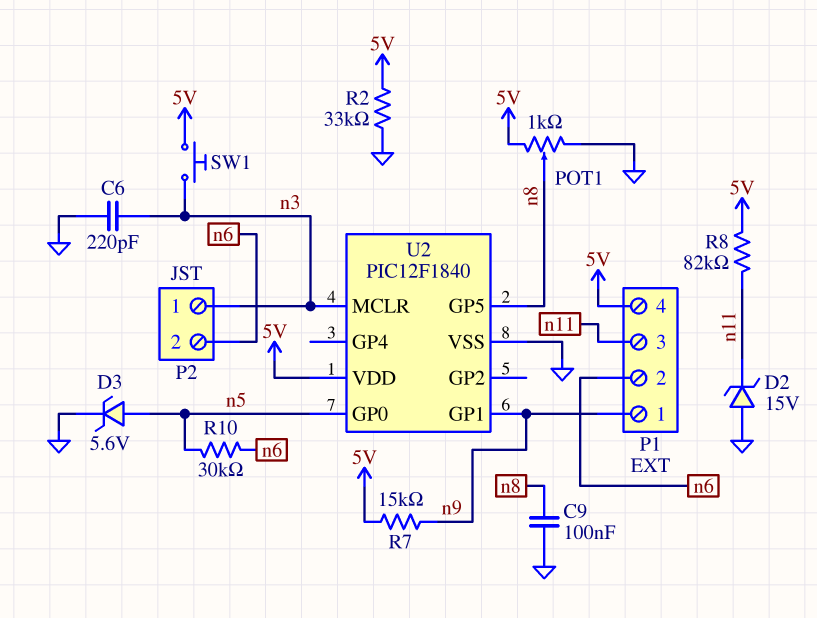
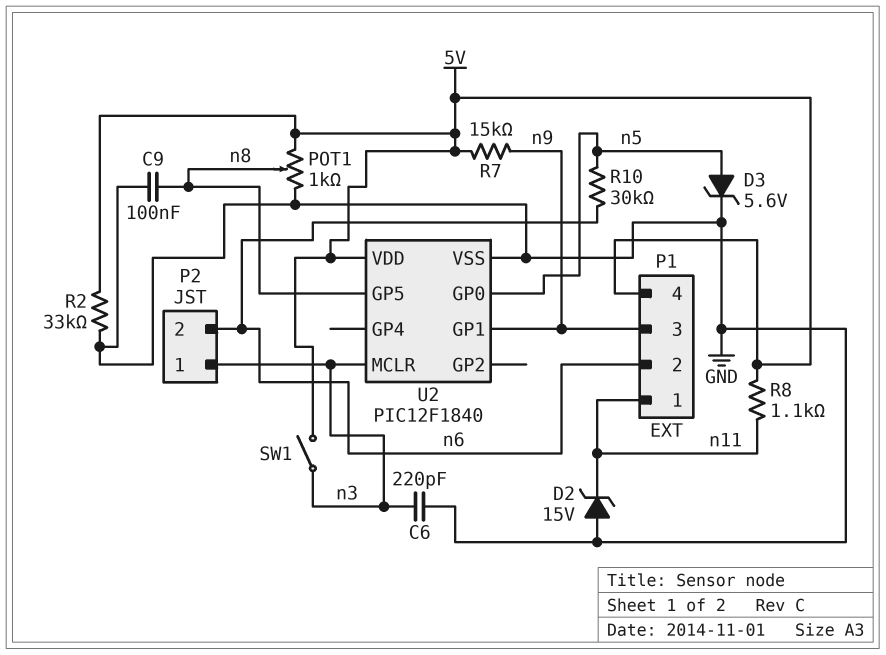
P1 pin 1: n9 -> n11
P1 pin 3: n11 -> n9
R8: 82k (5V, n11) -> 1.1k (5V, n11)
SW1: button (5V, n3) -> switch (5V, n3)

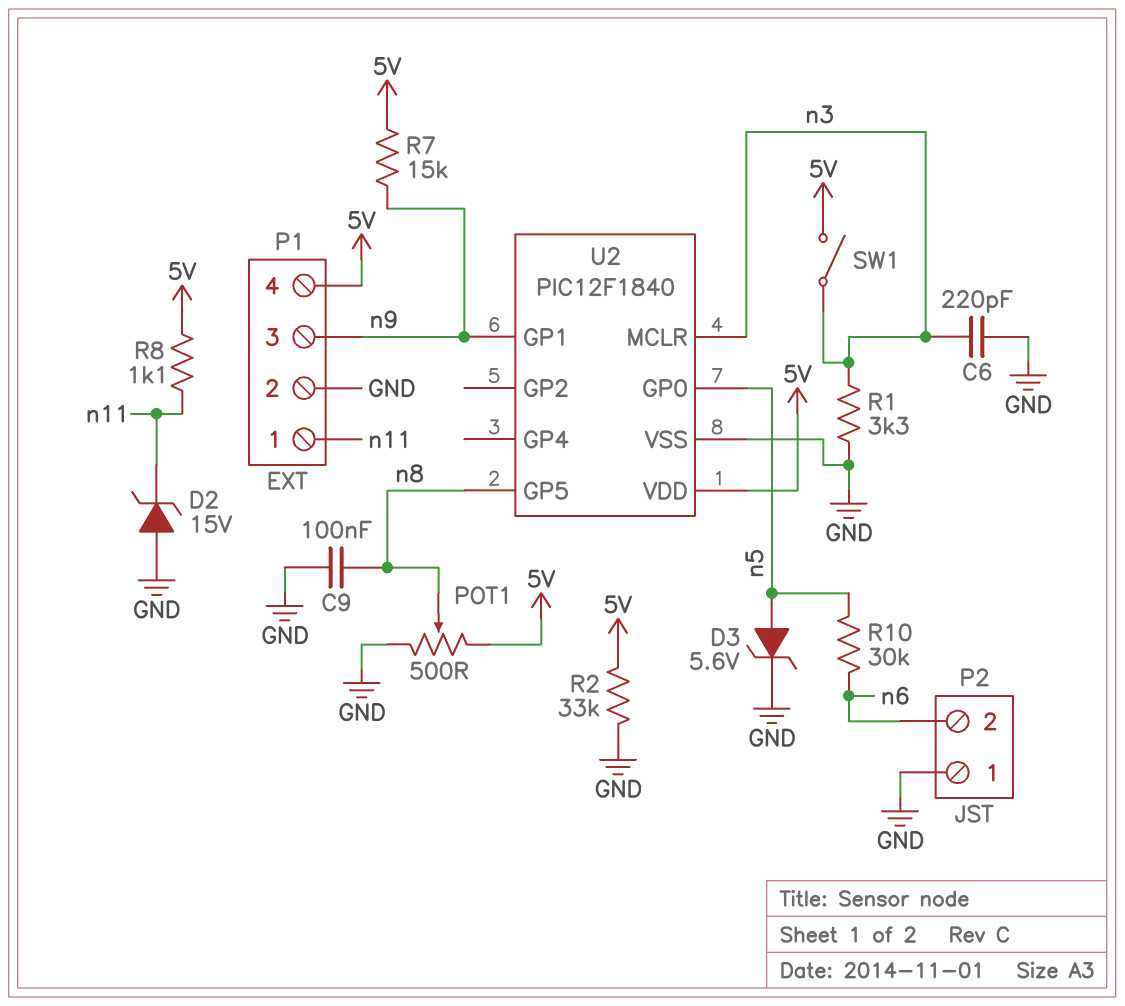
P1 pin 2: n6 -> GND
P2 pin 1: n3 -> GND
POT1: 1k (5V, GND, wiper n8) -> 500 (5V, GND, wiper n8)
R1: none -> 3.3k (GND, n3)

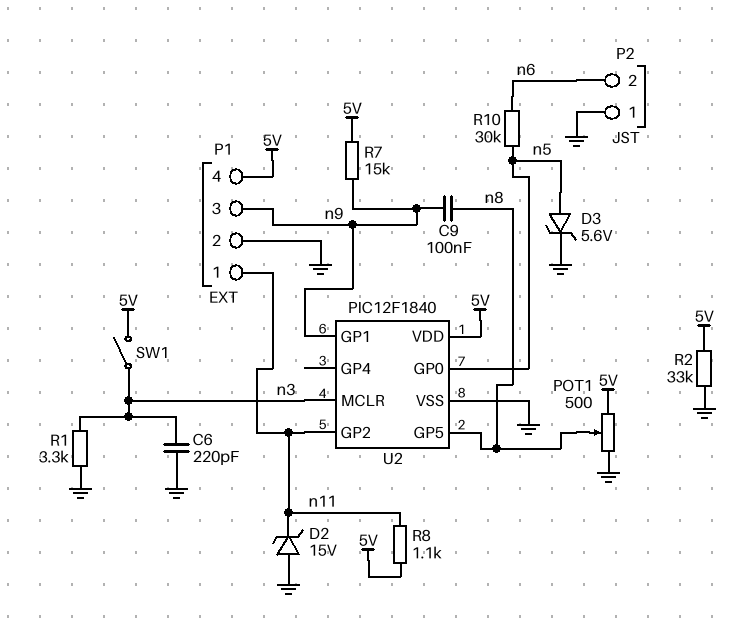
C9: 100nF (GND, n8) -> 100nF (n8, n9)
U2 pin GP2: none -> n11

